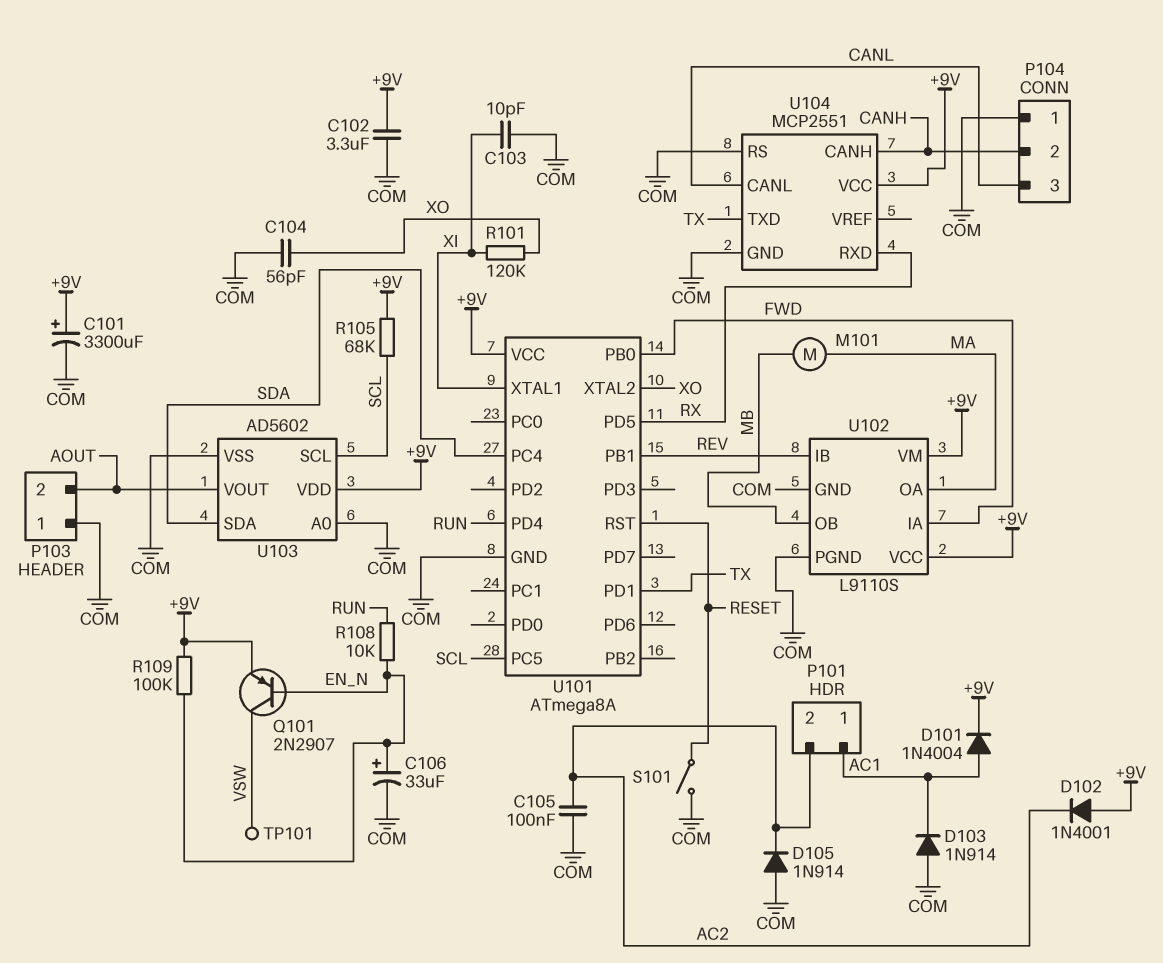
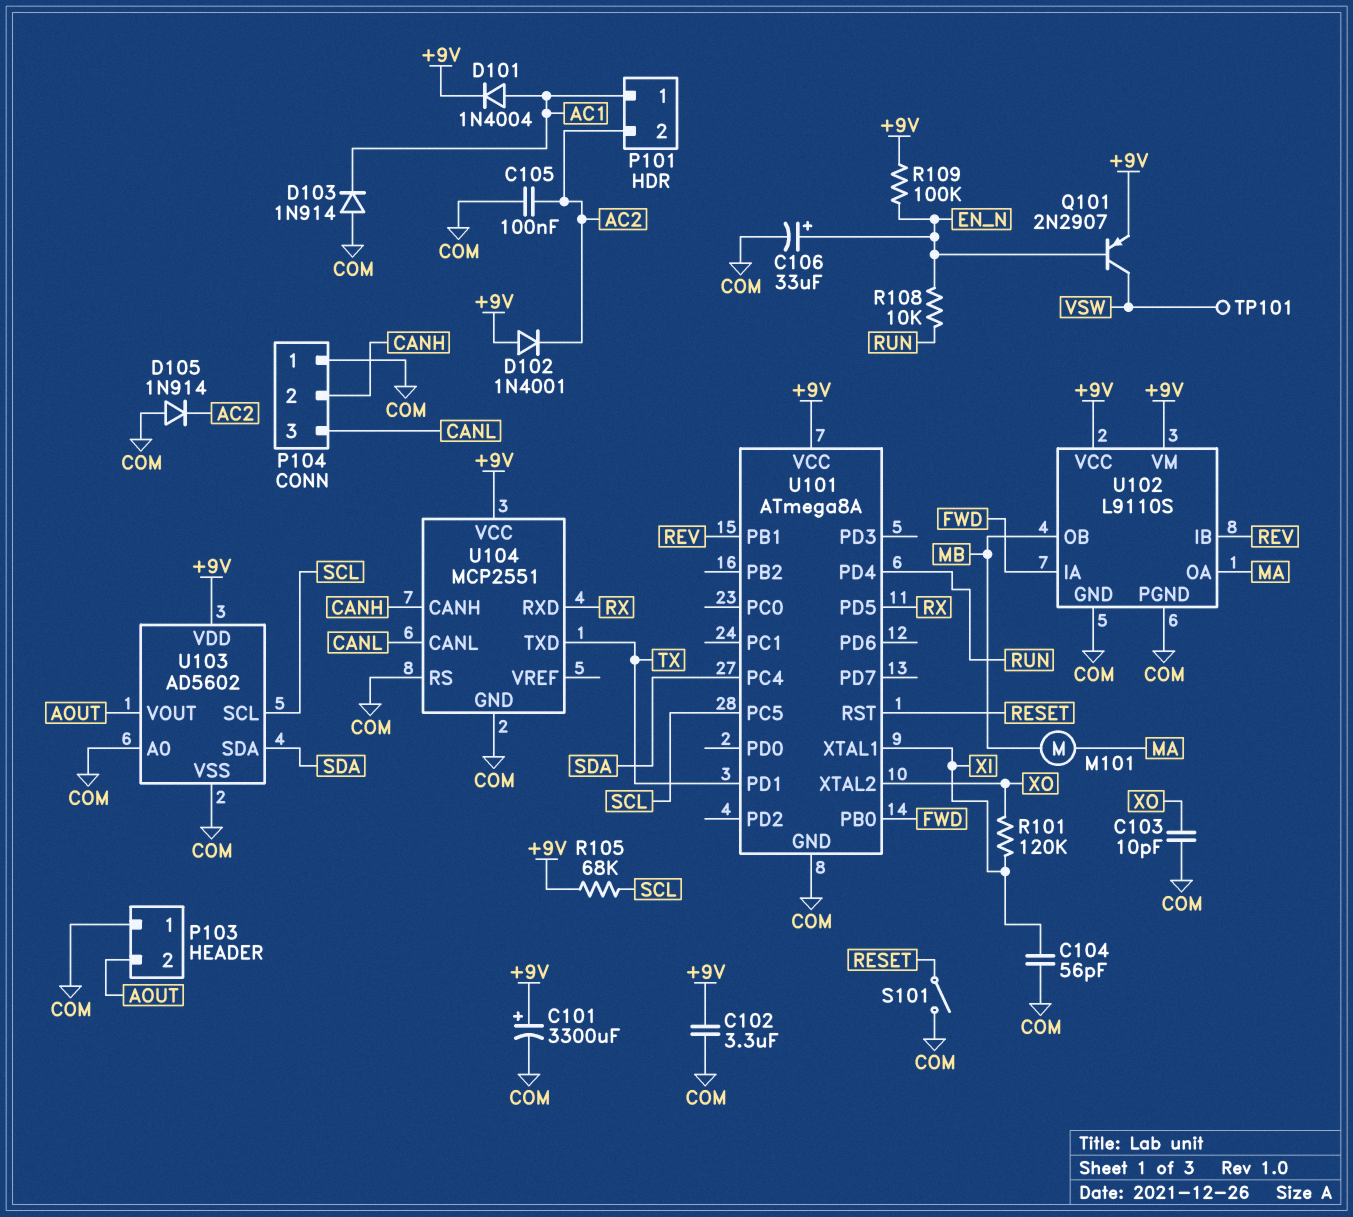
C103: 10pF (COM, XI) -> 10pF (COM, XO)
C104: 56pF (COM, XO) -> 56pF (COM, XI)

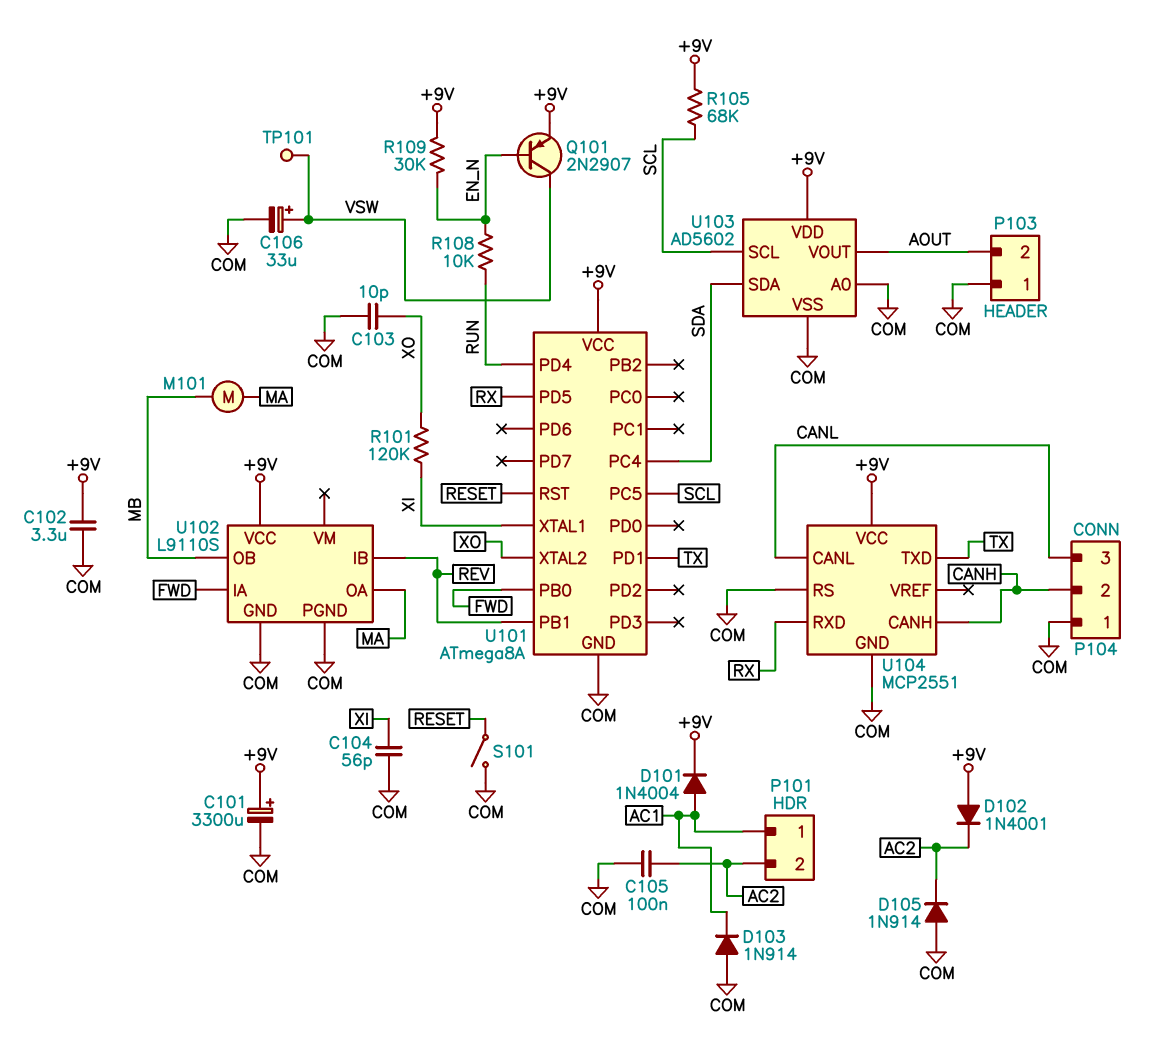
C106: 33uF (plus EN_N, minus COM) -> 33uF (plus VSW, minus COM)
R109: 100k (+9V, EN_N) -> 30k (+9V, EN_N)
U102 pin VM: +9V -> none

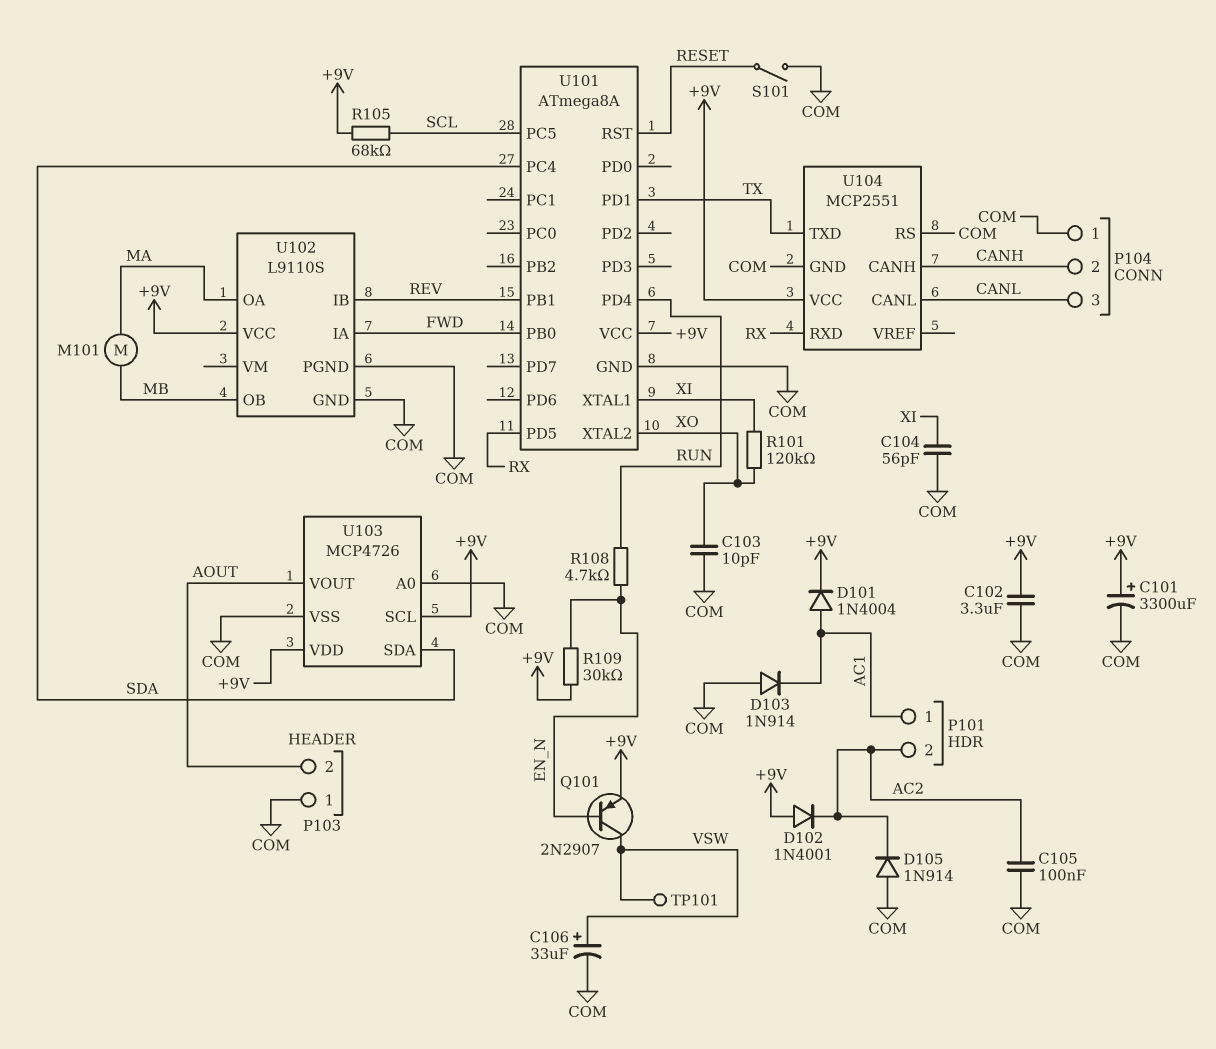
R108: 10k (EN_N, RUN) -> 4.7k (EN_N, RUN)
U103: AD5602 -> MCP4726
U103 pin SCL: SCL -> +9V

